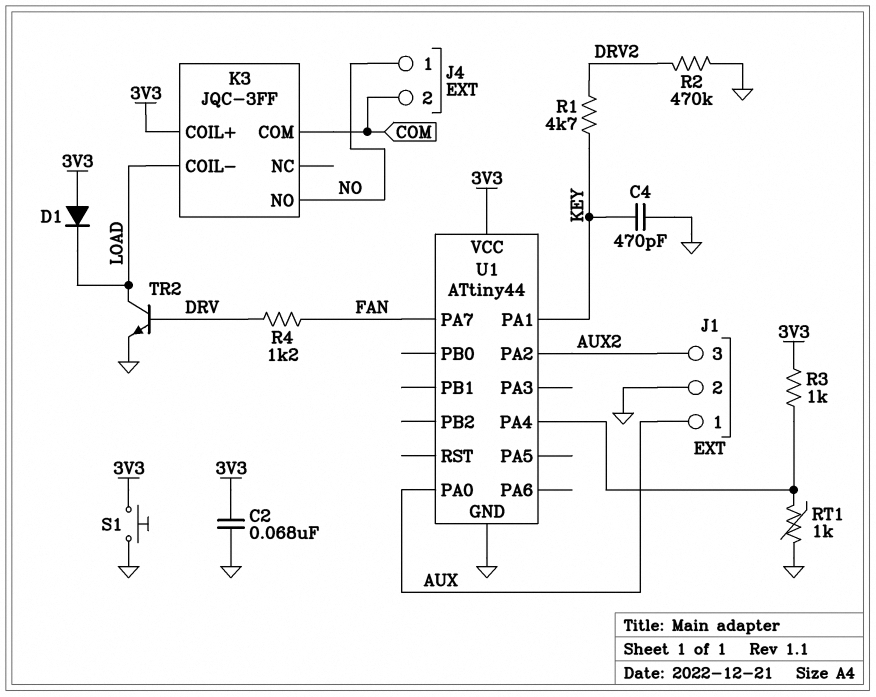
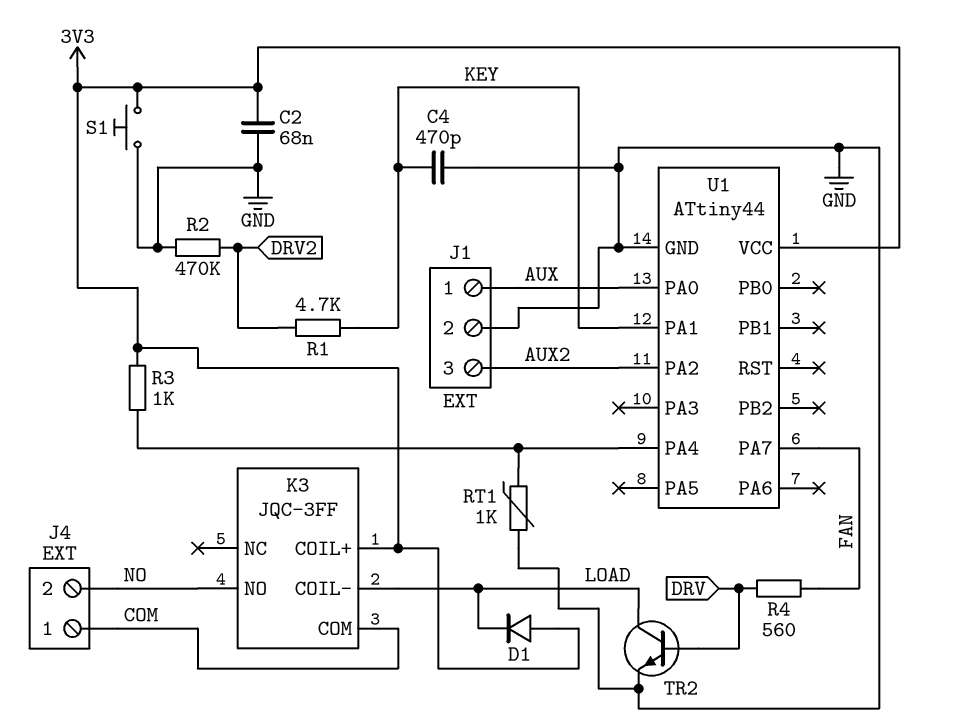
J4 pin 1: NO -> COM
J4 pin 2: COM -> NO
R4: 1.2k (DRV, FAN) -> 560 (DRV, FAN)

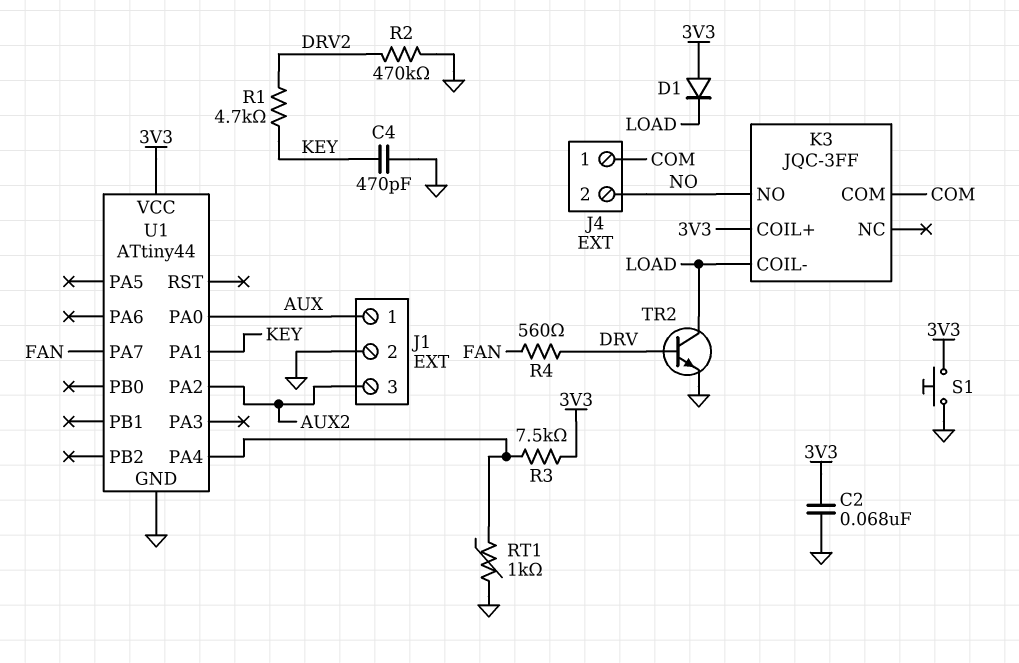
R3: 1k (3V3, U1/PA4) -> 7.5k (3V3, U1/PA4)

